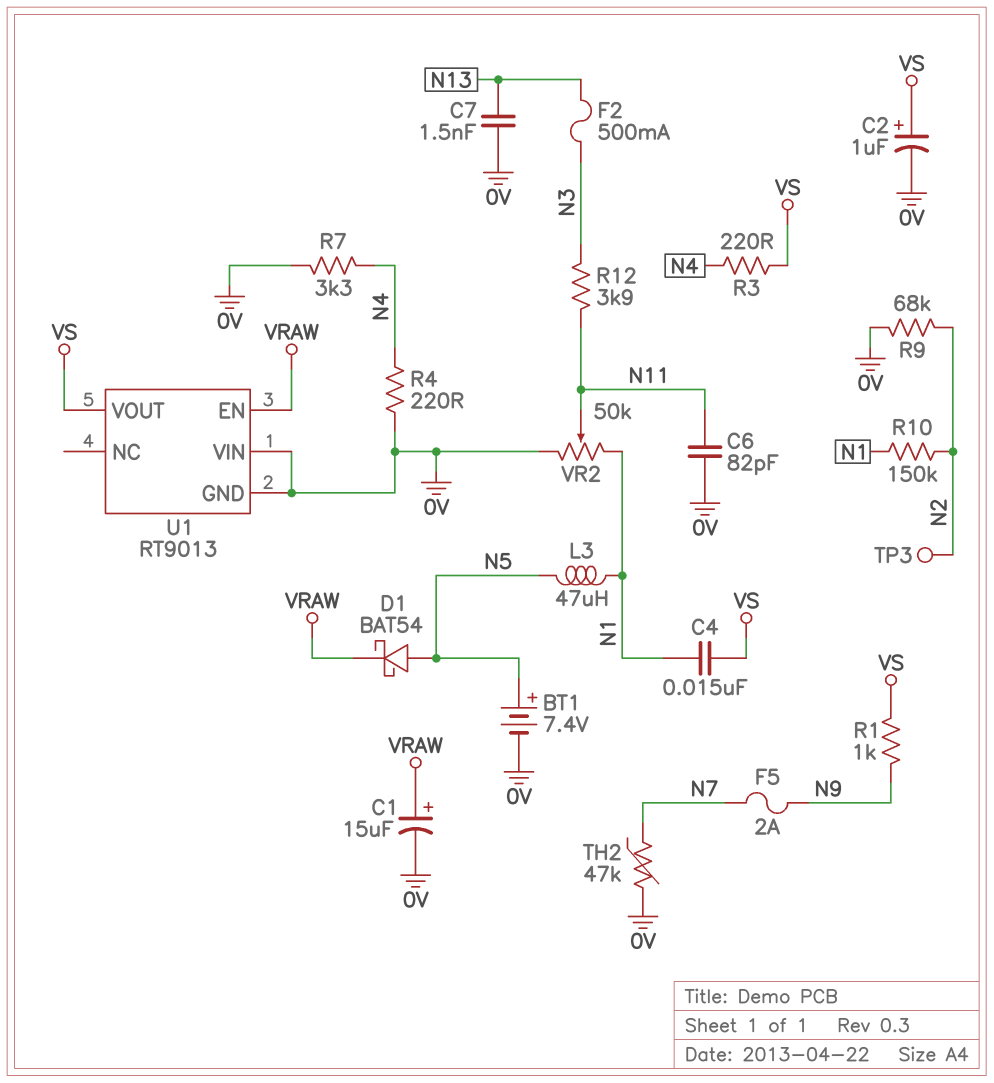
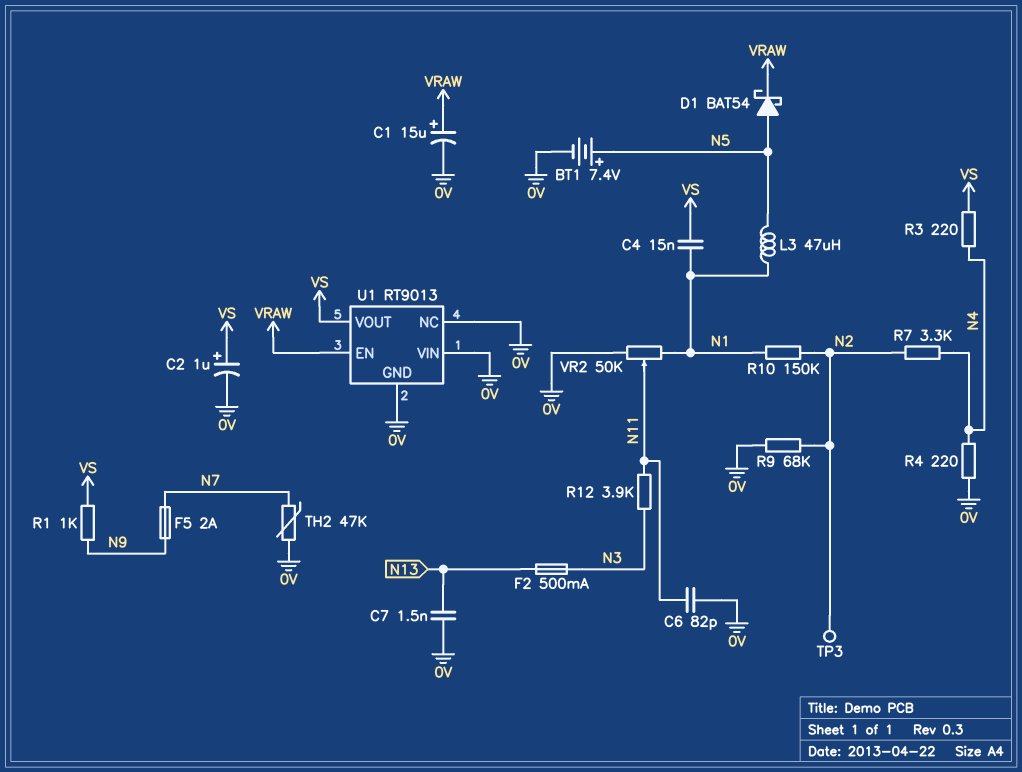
R7: 3.3k (0V, N4) -> 3.3k (N2, N4)
U1 pin NC: none -> 0V

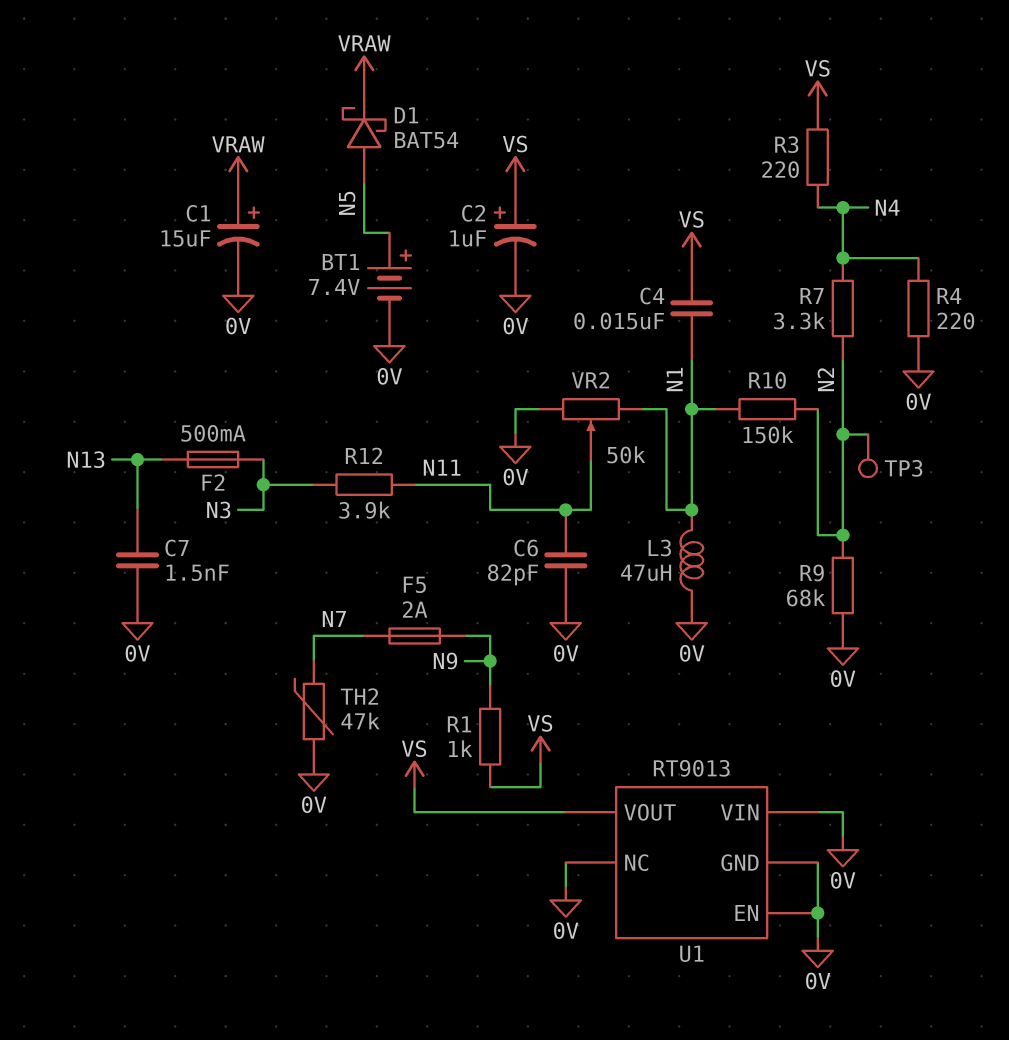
L3: 47uH (N1, N5) -> 47uH (0V, N1)
U1 pin EN: VRAW -> 0V

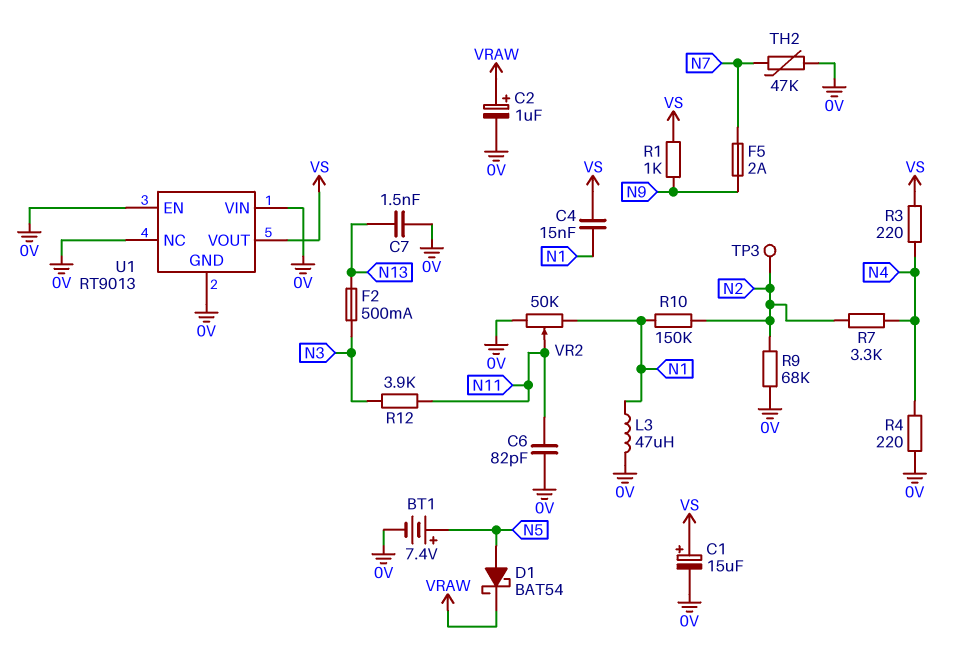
C1: 15uF (plus VRAW, minus 0V) -> 15uF (plus VS, minus 0V)
C2: 1uF (plus VS, minus 0V) -> 1uF (plus VRAW, minus 0V)

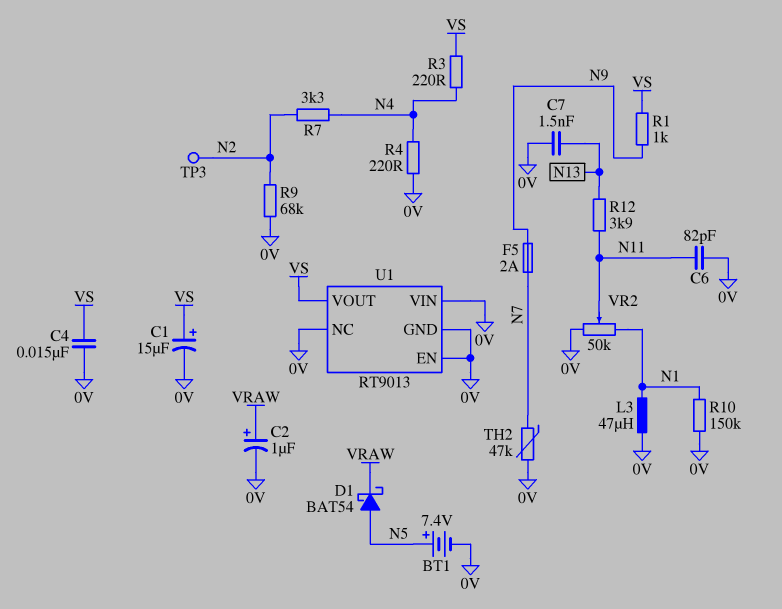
C4: 15nF (N1, VS) -> 15nF (0V, VS)
F2: 500mA (N3, N13) -> none
R10: 150k (N1, N2) -> 150k (0V, N1)
R12: 3.9k (N3, N11) -> 3.9k (N11, N13)

